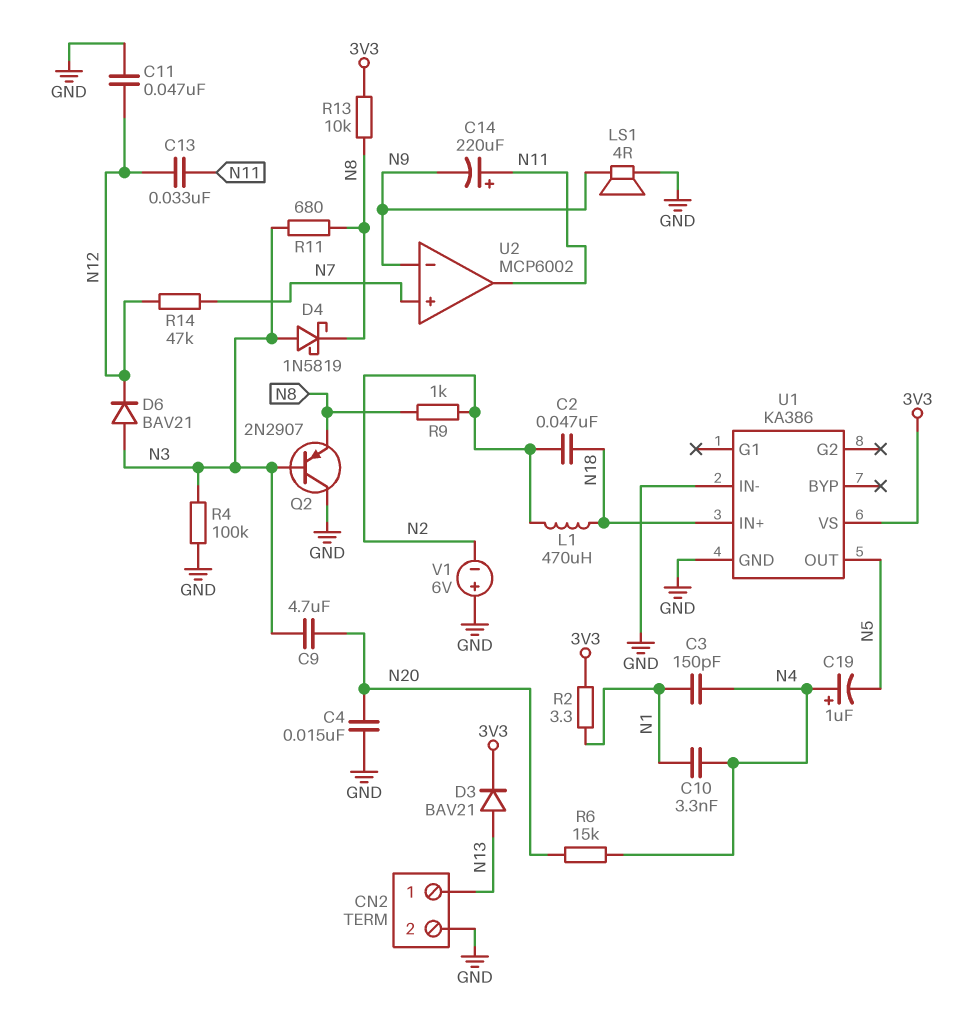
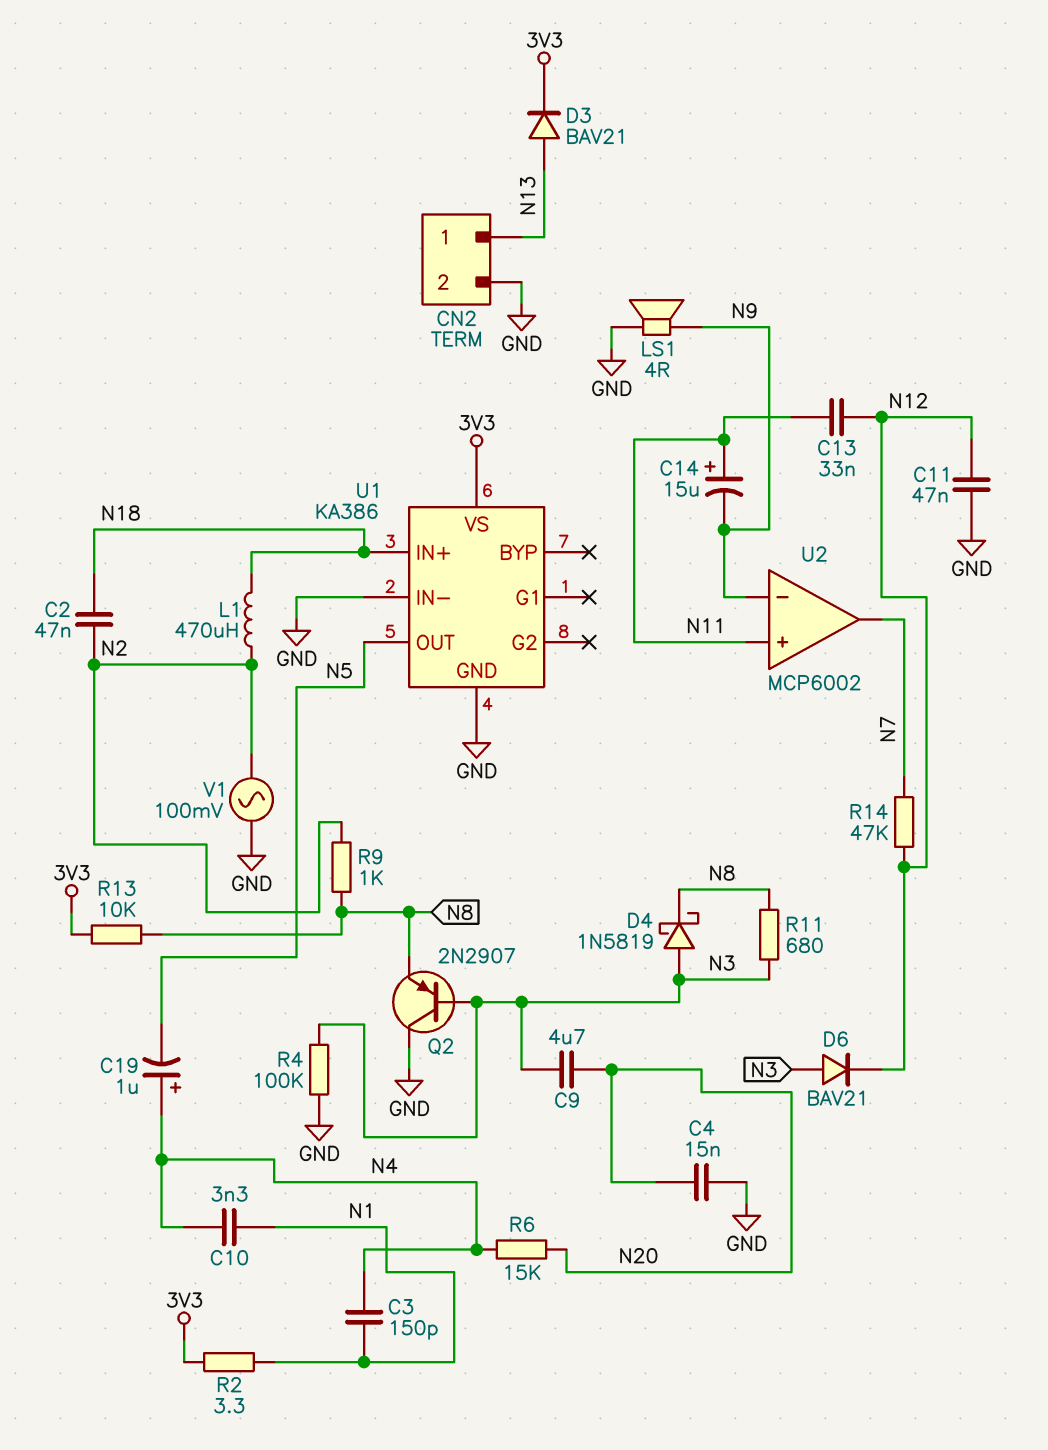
C14: 220uF (plus N11, minus N9) -> 15uF (plus N11, minus N9)
U2 pin in+: N7 -> N11
U2 pin out: N11 -> N7
V1: 6V (plus GND, minus N2) -> AC 100mV (GND, N2)

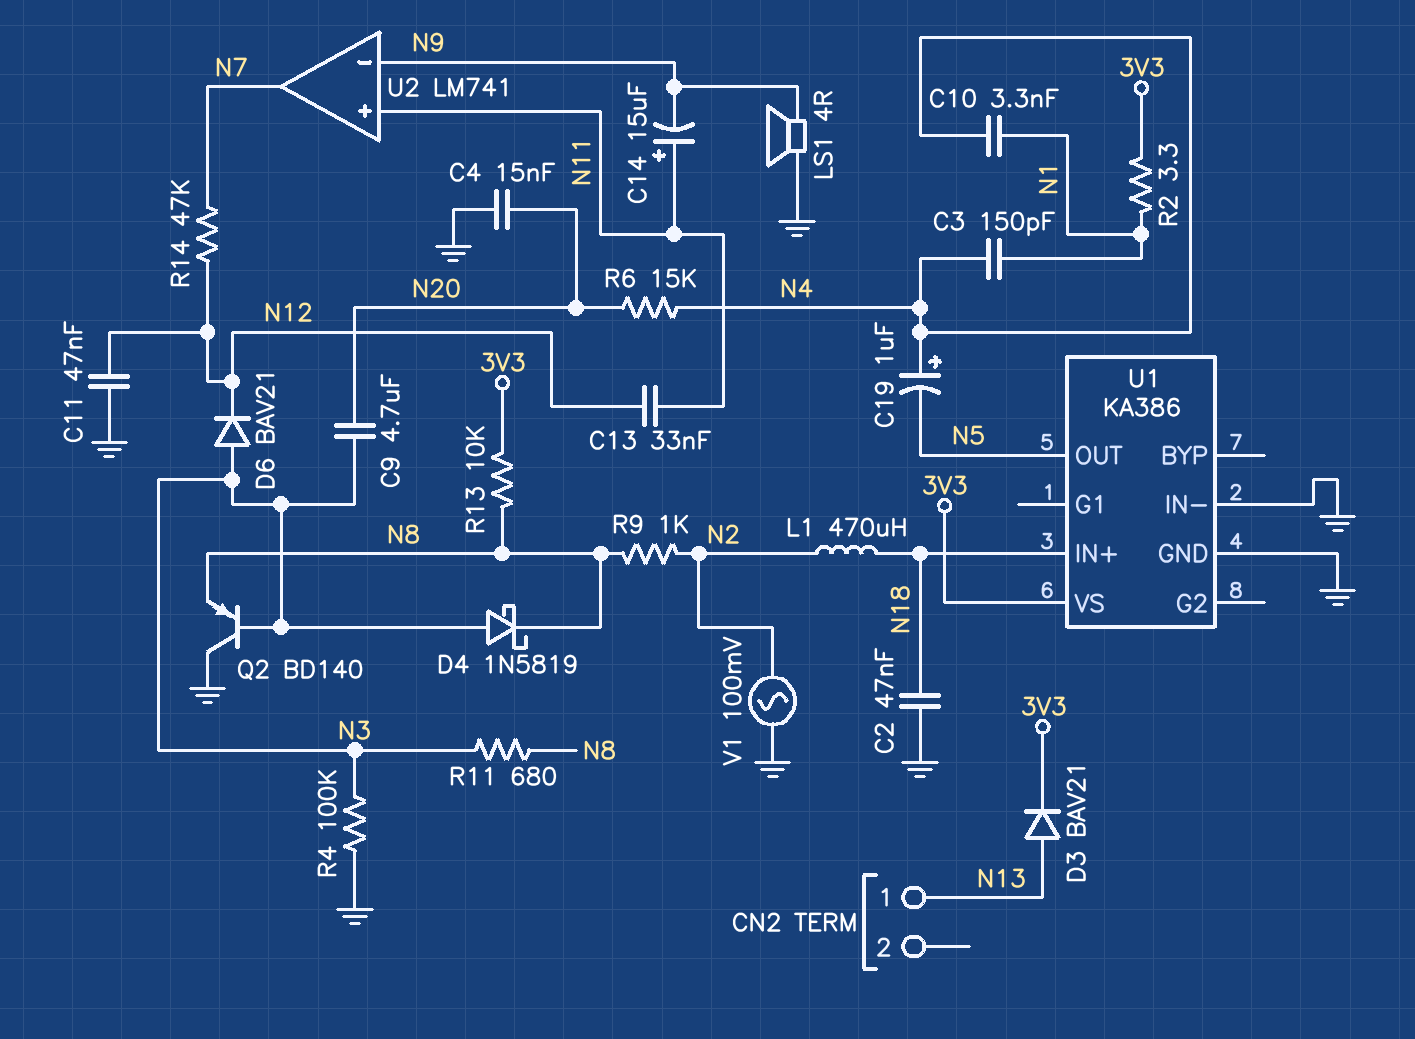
C2: 47nF (N2, N18) -> 47nF (GND, N18)
CN2 pin 2: GND -> none
Q2: PNP 2N2907 (B N3, C GND, E N8) -> PNP BD140 (B N3, C GND, E N8)
U2: MCP6002 -> LM741

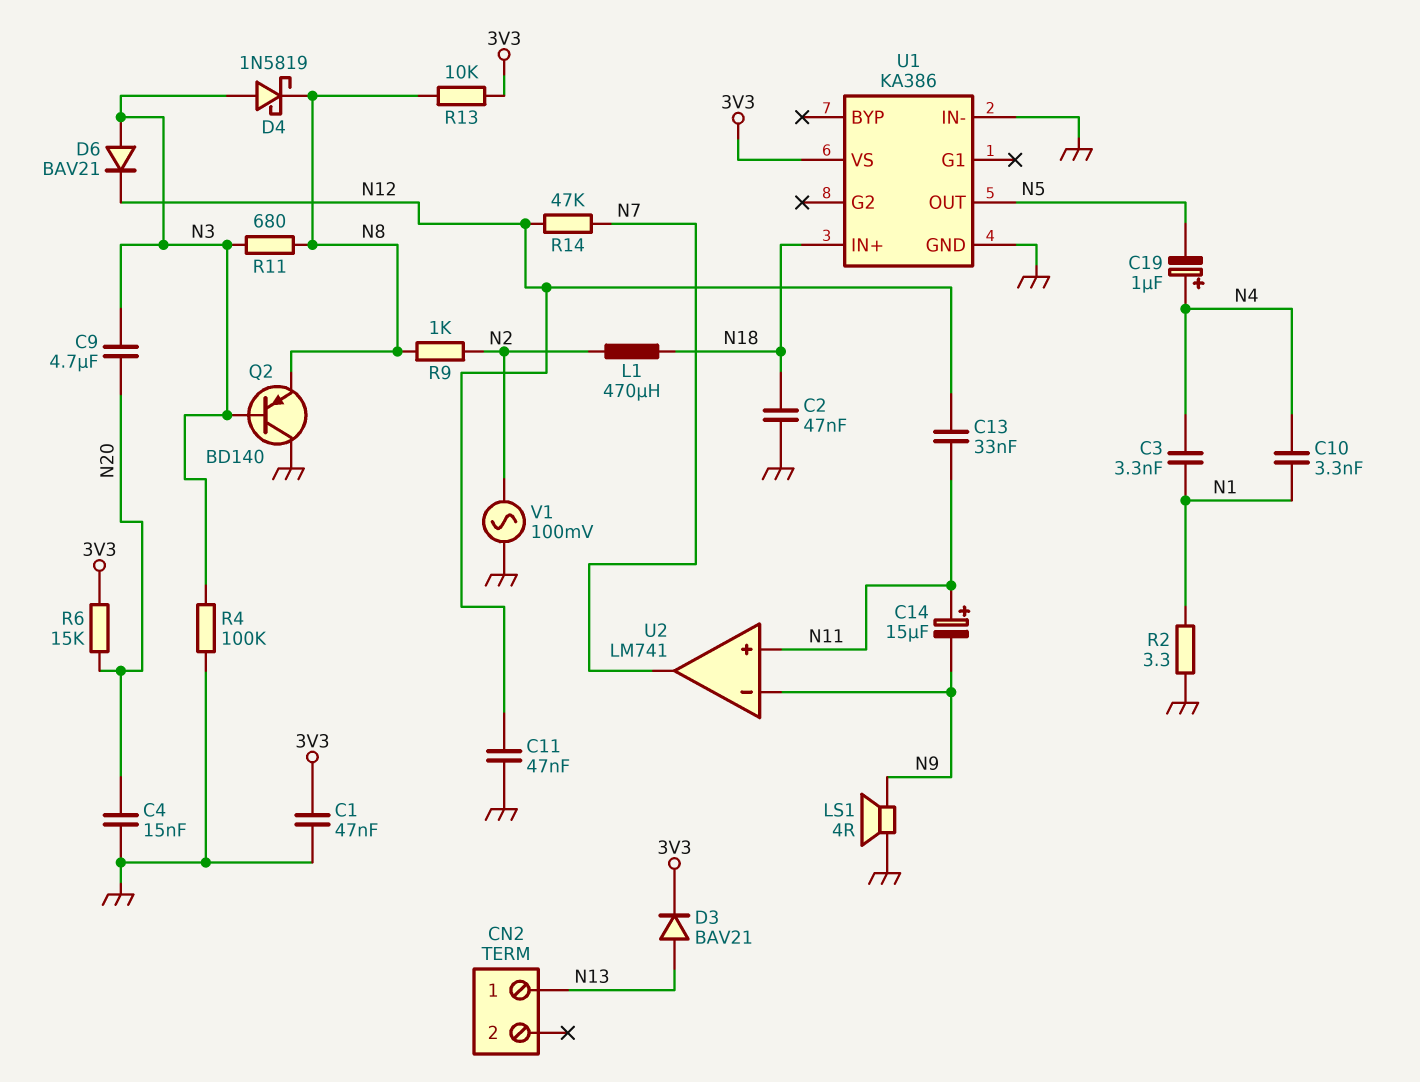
C1: none -> 47nF (3V3, GND)
C3: 150pF (N1, N4) -> 3.3nF (N1, N4)
R2: 3.3 (3V3, N1) -> 3.3 (GND, N1)
R6: 15k (N4, N20) -> 15k (3V3, N20)

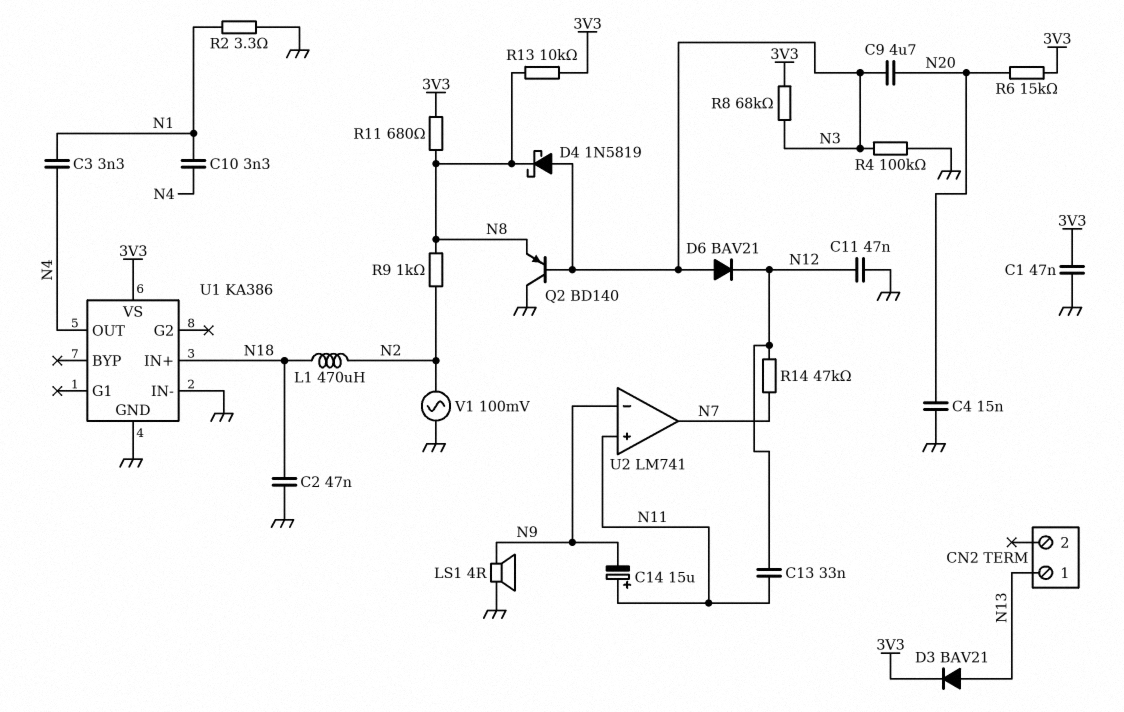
C19: 1uF (plus N4, minus N5) -> none
R8: none -> 68k (3V3, N3)
R11: 680 (N3, N8) -> 680 (3V3, N8)
U1 pin OUT: N5 -> N4

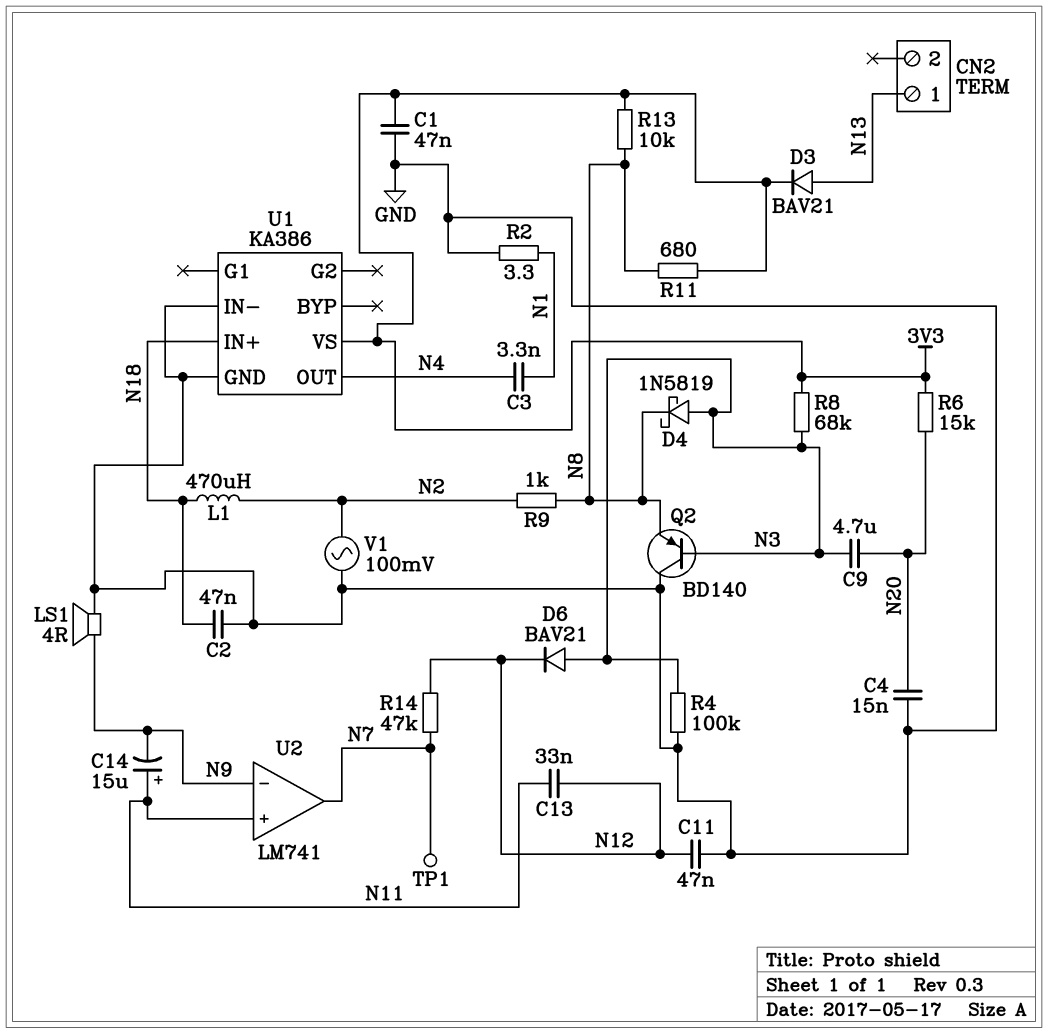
C10: 3.3nF (N1, N4) -> none
TP1: none -> test point (N7)

